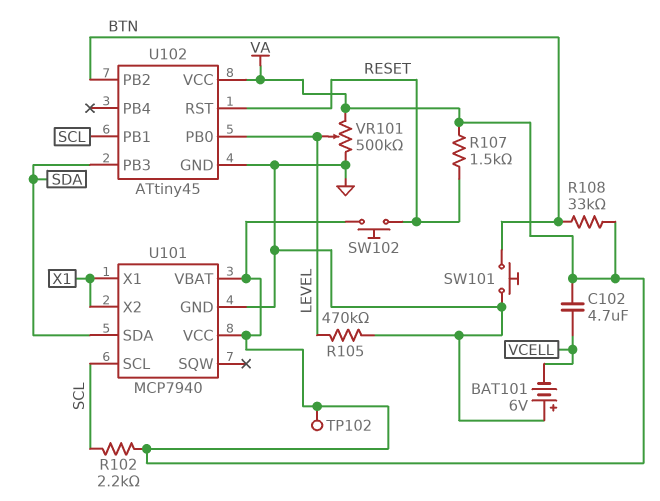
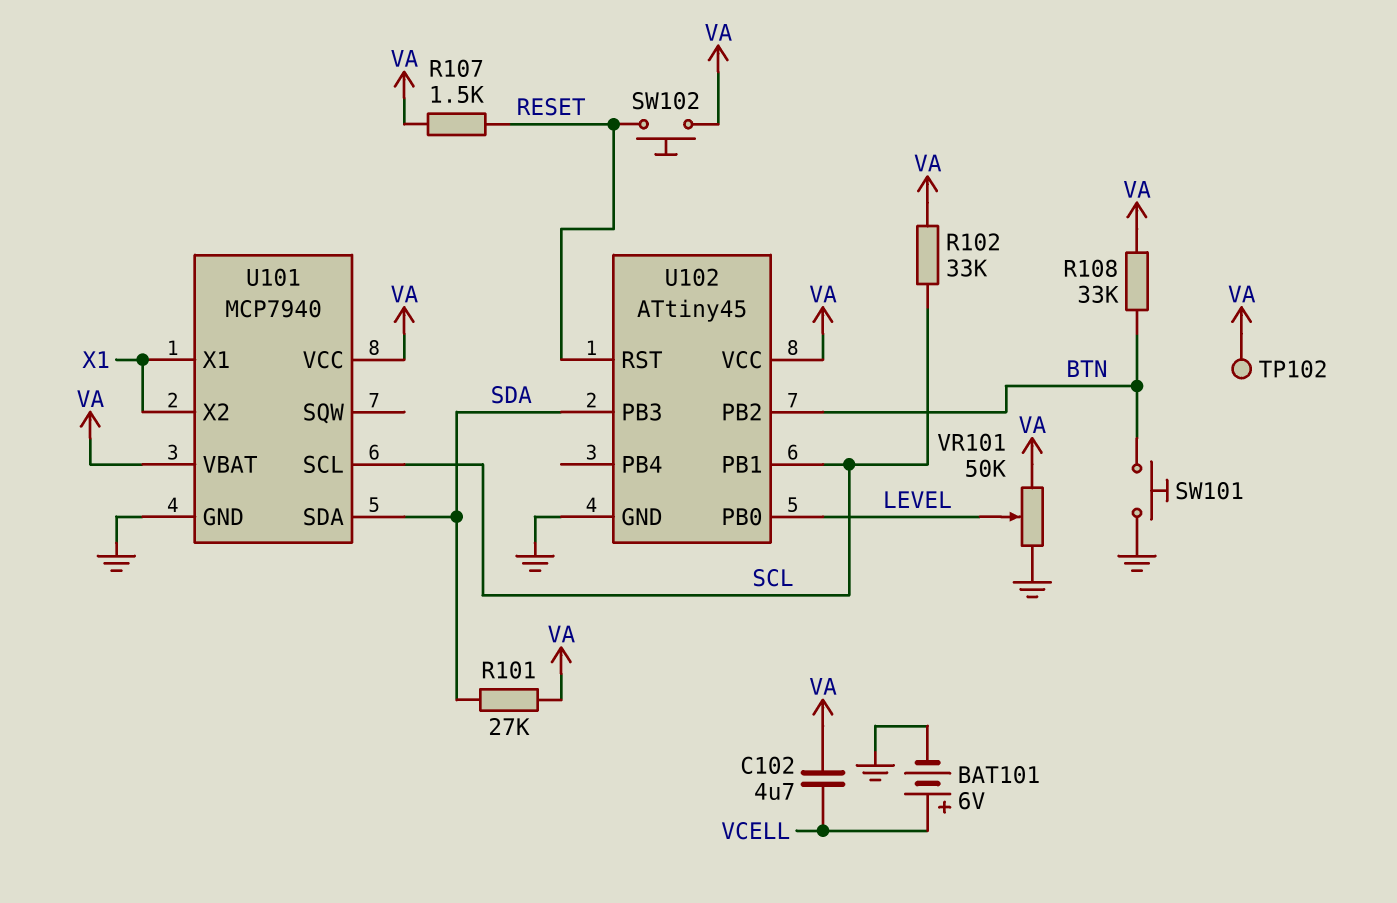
BAT101: 6V (plus GND, minus VCELL) -> 6V (plus VCELL, minus GND)
R101: none -> 27k (SDA, VA)
R102: 2.2k (SCL, VA) -> 33k (SCL, VA)
R105: 470k (GND, LEVEL) -> none
VR101: 500k (GND, VA, wiper LEVEL) -> 50k (GND, VA, wiper LEVEL)

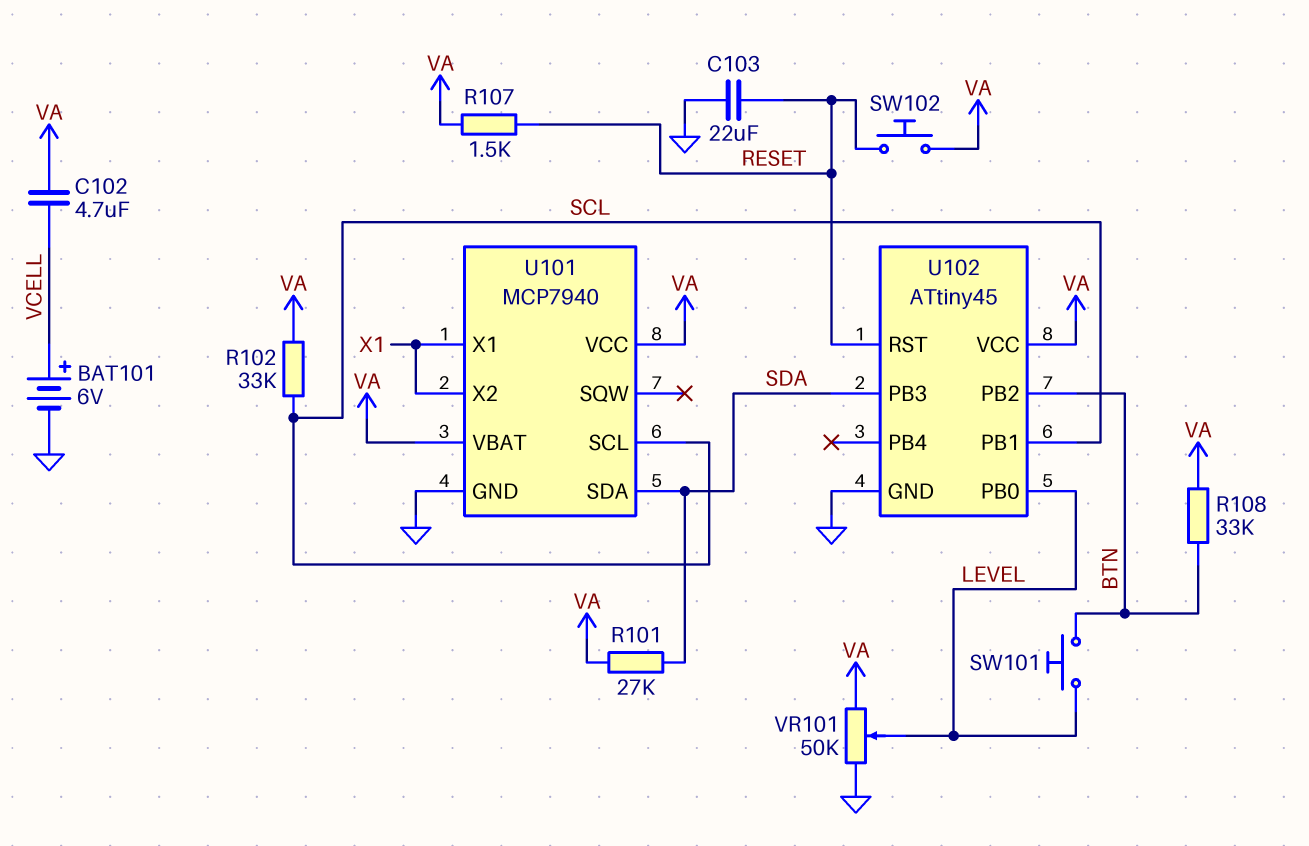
C103: none -> 22uF (GND, RESET)
SW101: button (BTN, GND) -> button (BTN, LEVEL)
TP102: test point (VA) -> none

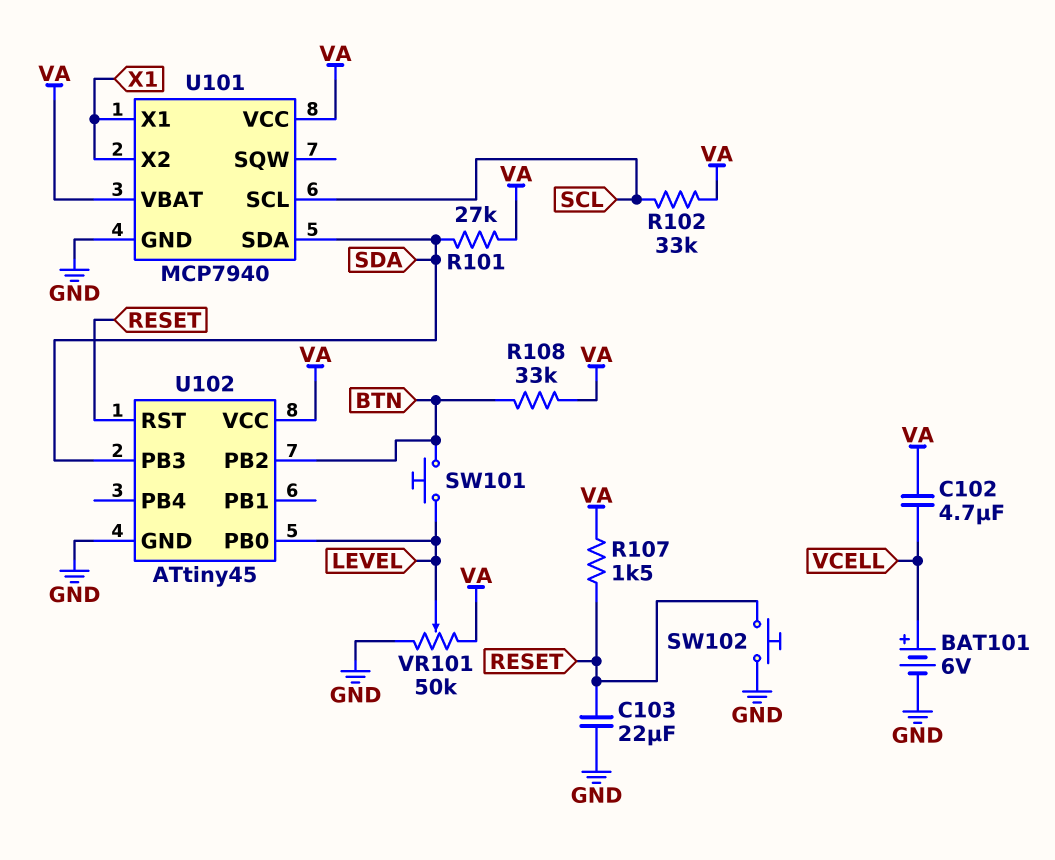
SW102: button (RESET, VA) -> button (GND, RESET)
U102 pin PB1: SCL -> none

